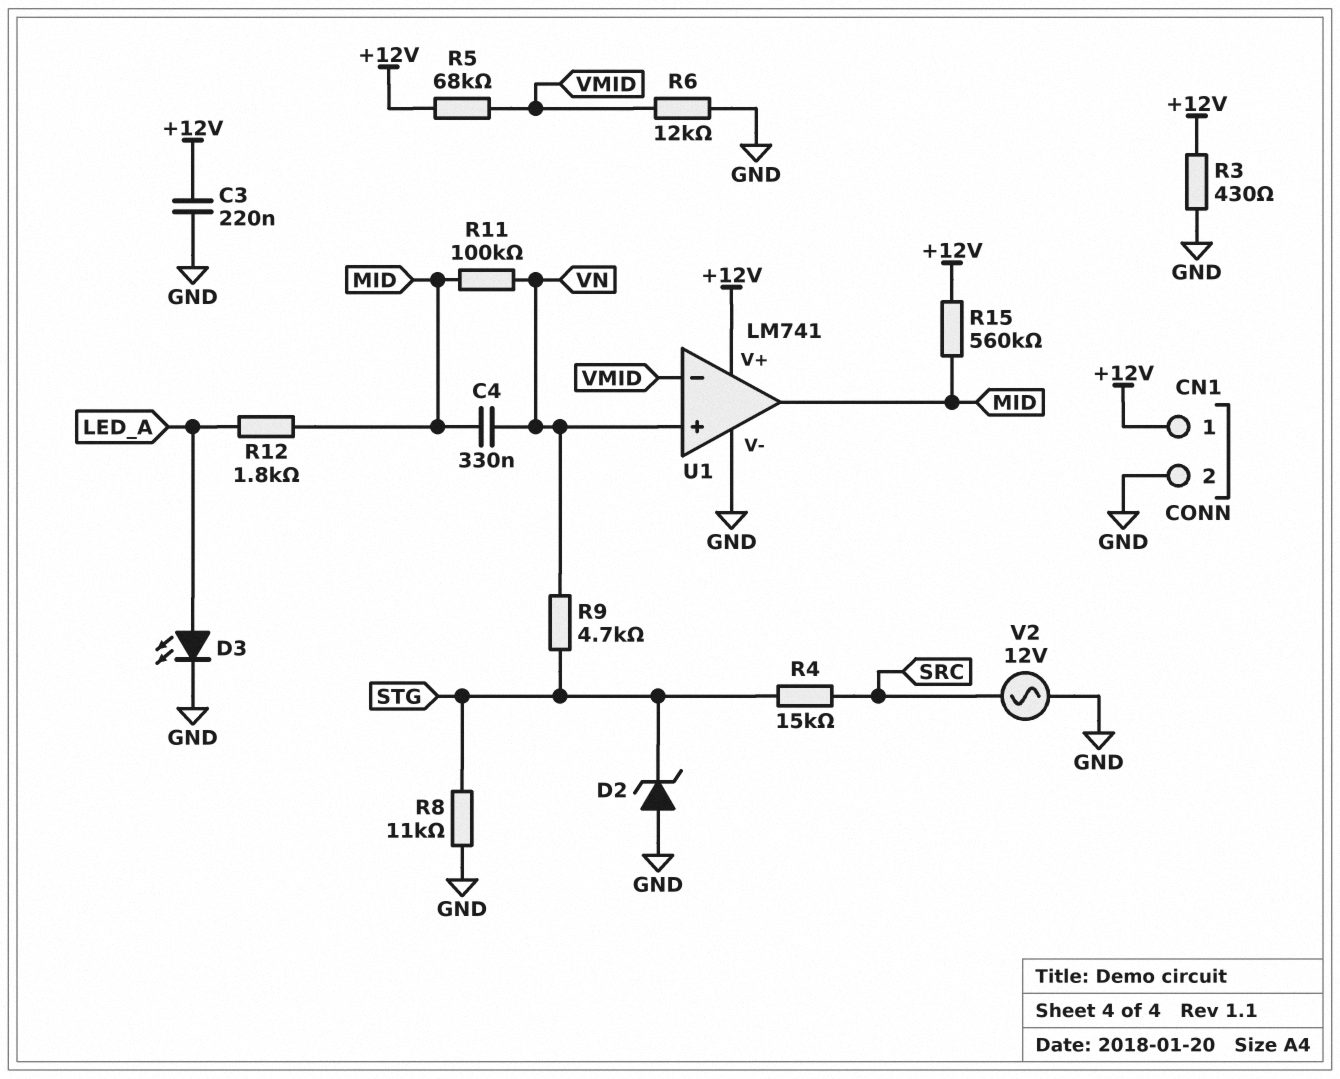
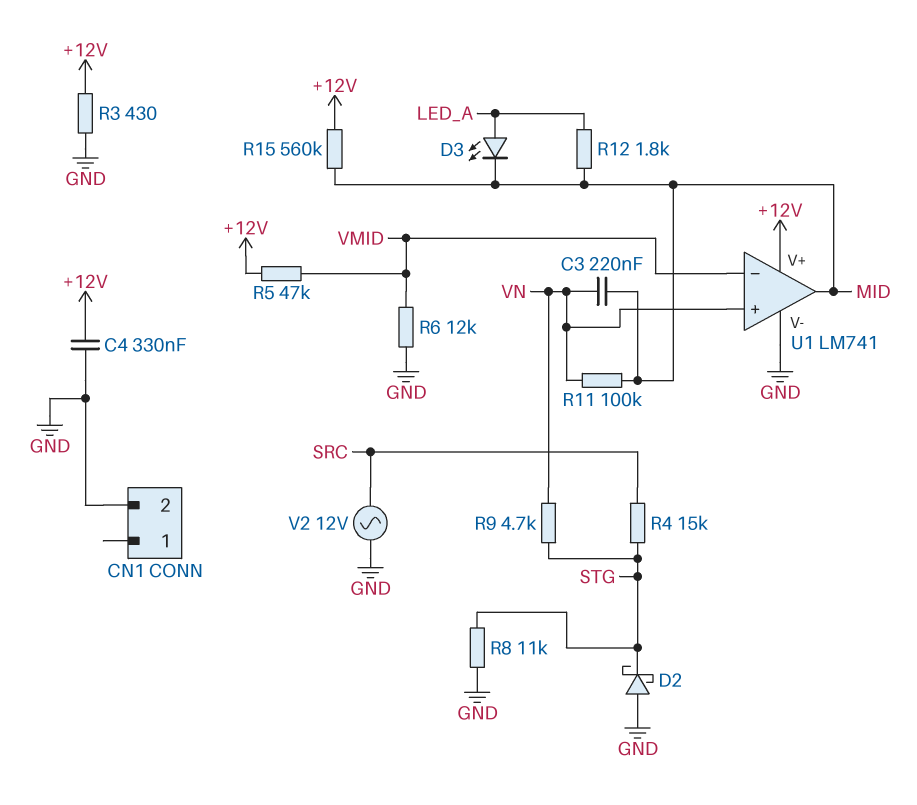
C3: 220nF (+12V, GND) -> 220nF (MID, VN)
C4: 330nF (MID, VN) -> 330nF (+12V, GND)
CN1 pin 1: +12V -> none
D2: zener (A GND, K STG) -> schottky (A GND, K STG)
D3: LED (A LED_A, K GND) -> LED (A LED_A, K MID)
R5: 68k (+12V, VMID) -> 47k (+12V, VMID)

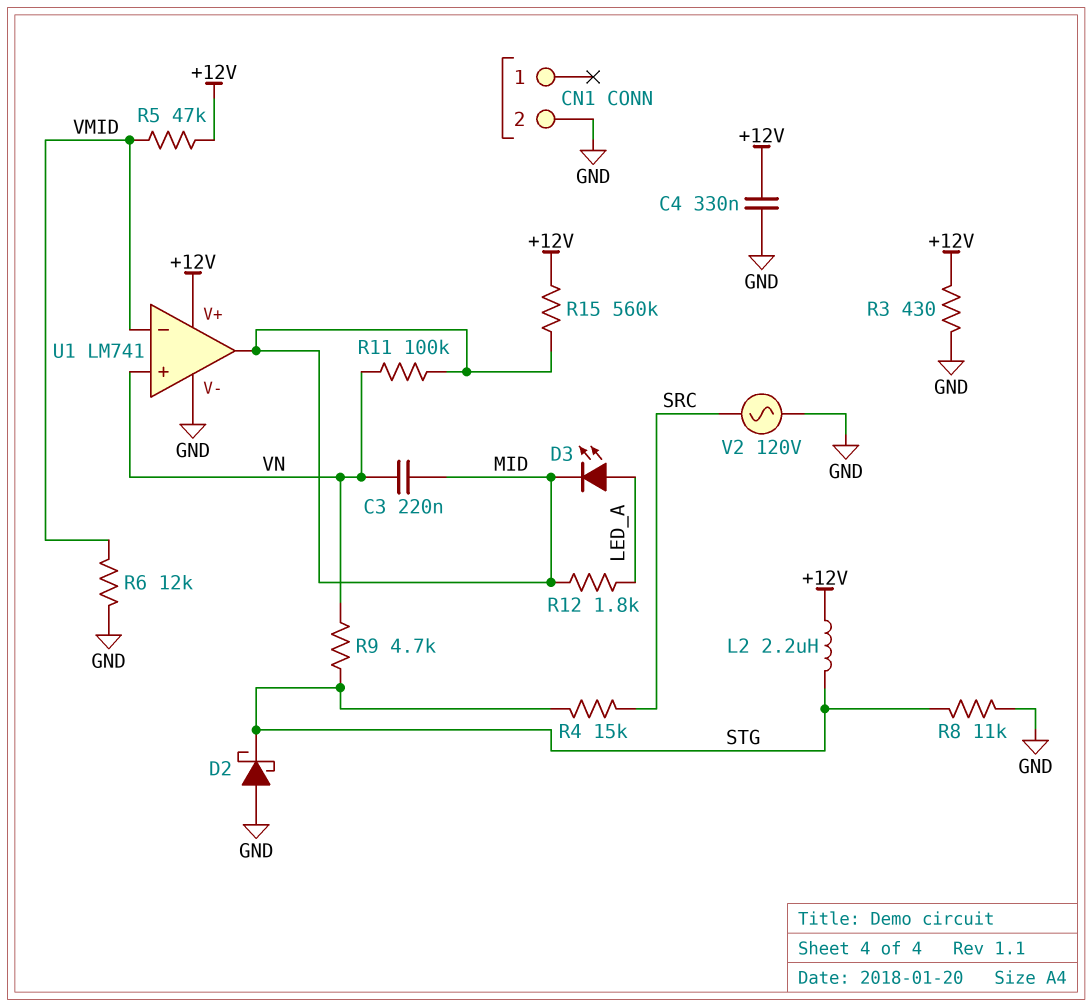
L2: none -> 2.2uH (+12V, STG)
V2: AC 12V (GND, SRC) -> AC 120V (GND, SRC)

